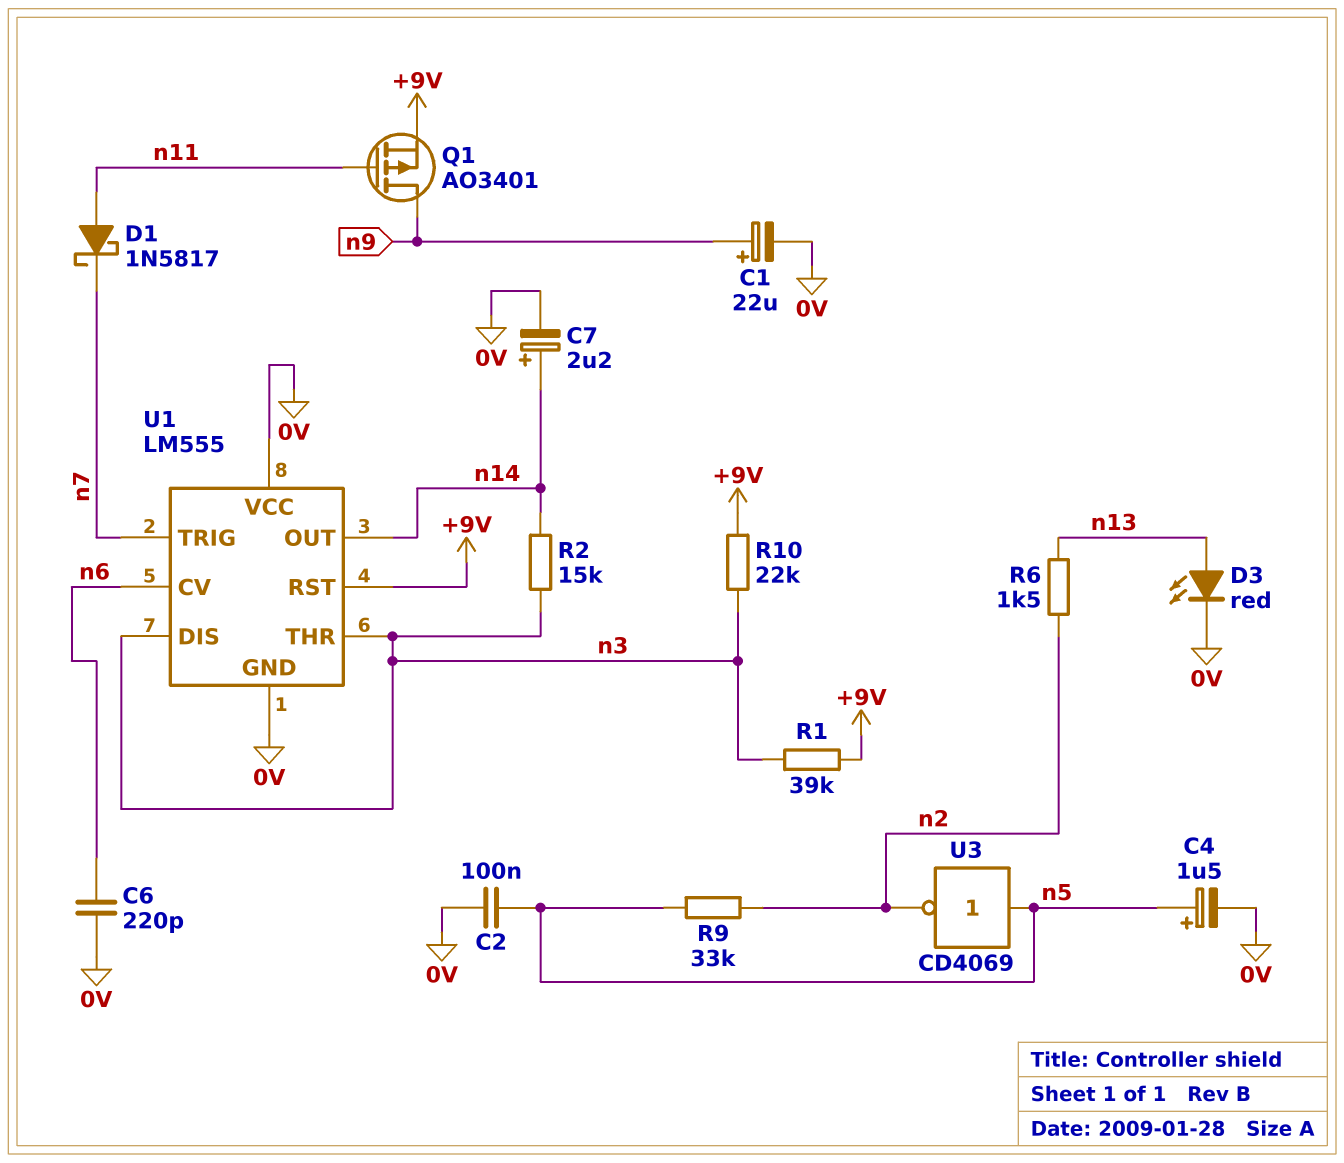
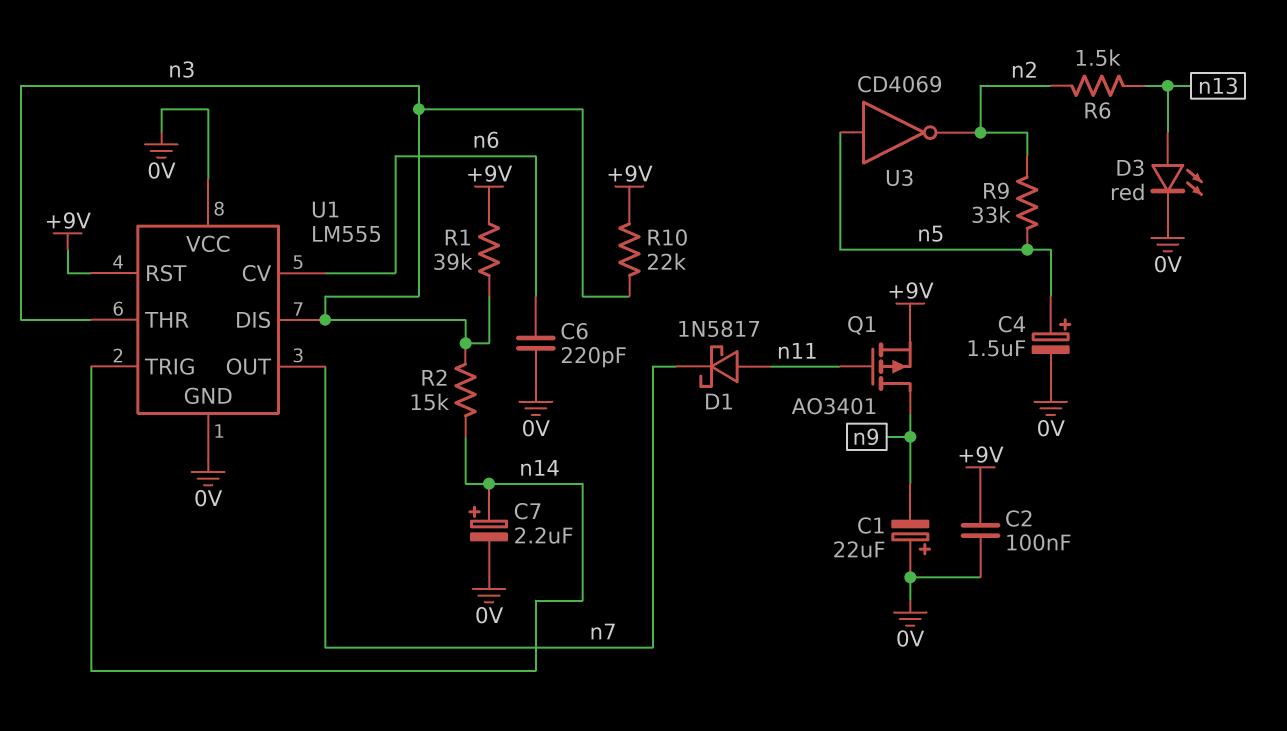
C1: 22uF (plus n9, minus 0V) -> 22uF (plus 0V, minus n9)
C2: 100nF (0V, n5) -> 100nF (+9V, 0V)
U1 pin OUT: n14 -> n7
U1 pin TRIG: n7 -> n14

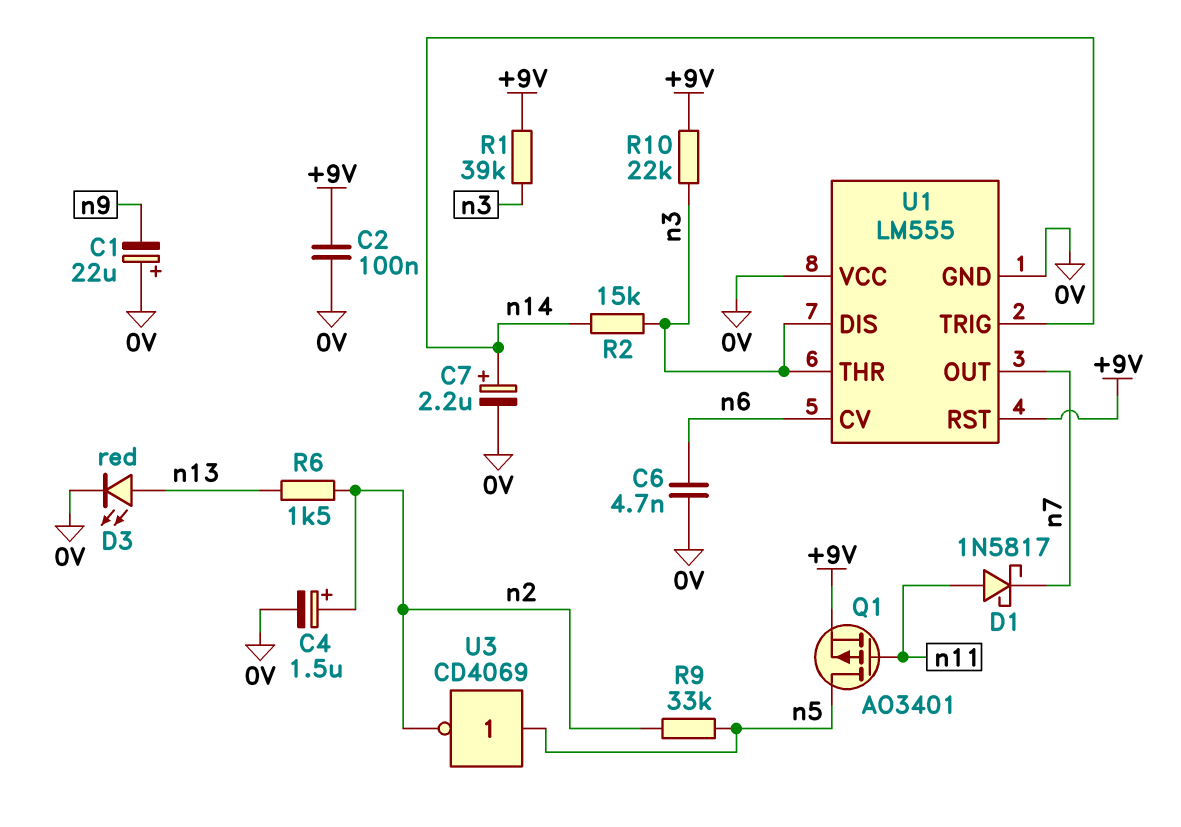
C4: 1.5uF (plus n5, minus 0V) -> 1.5uF (plus n2, minus 0V)
C6: 220pF (0V, n6) -> 4.7nF (0V, n6)
Q1: PMOS AO3401 (G n11, D n9, S +9V) -> PMOS AO3401 (G n11, D n5, S +9V)

